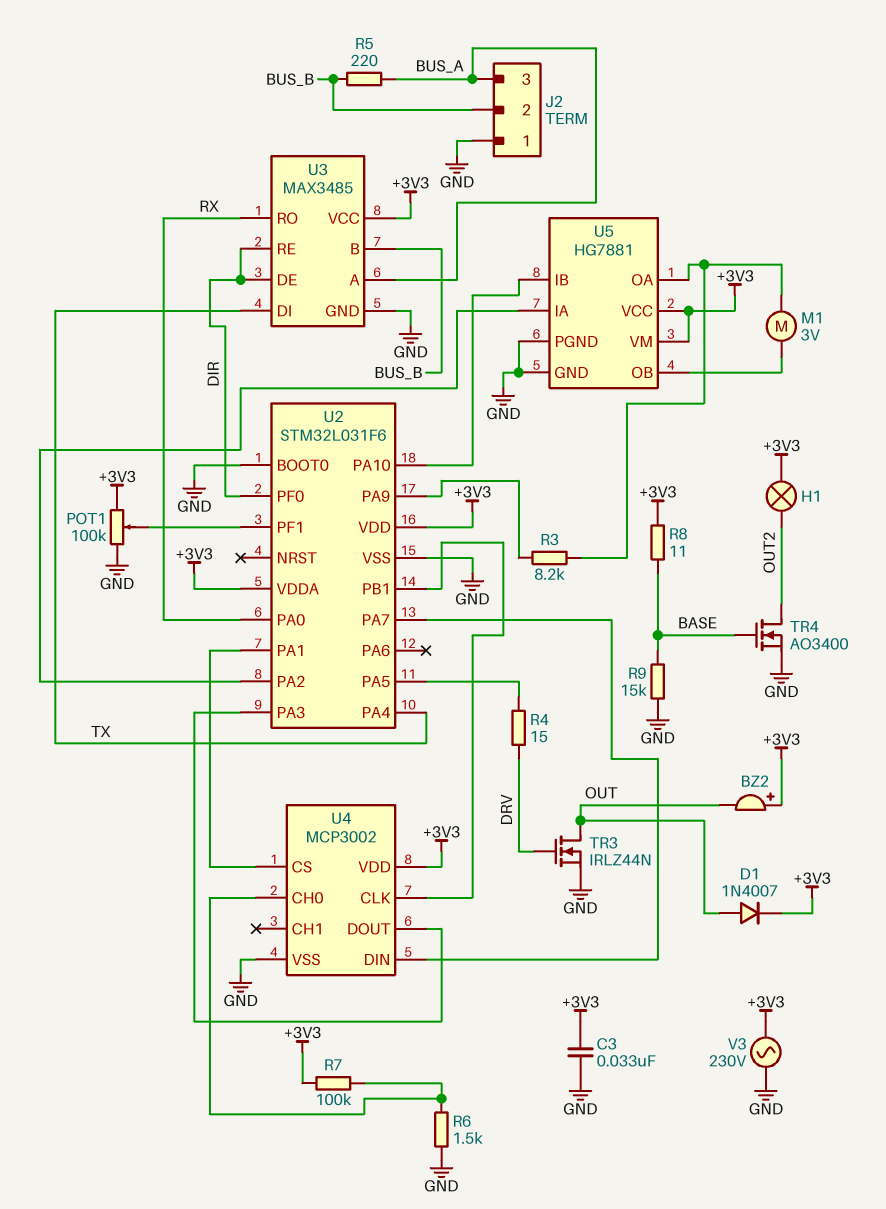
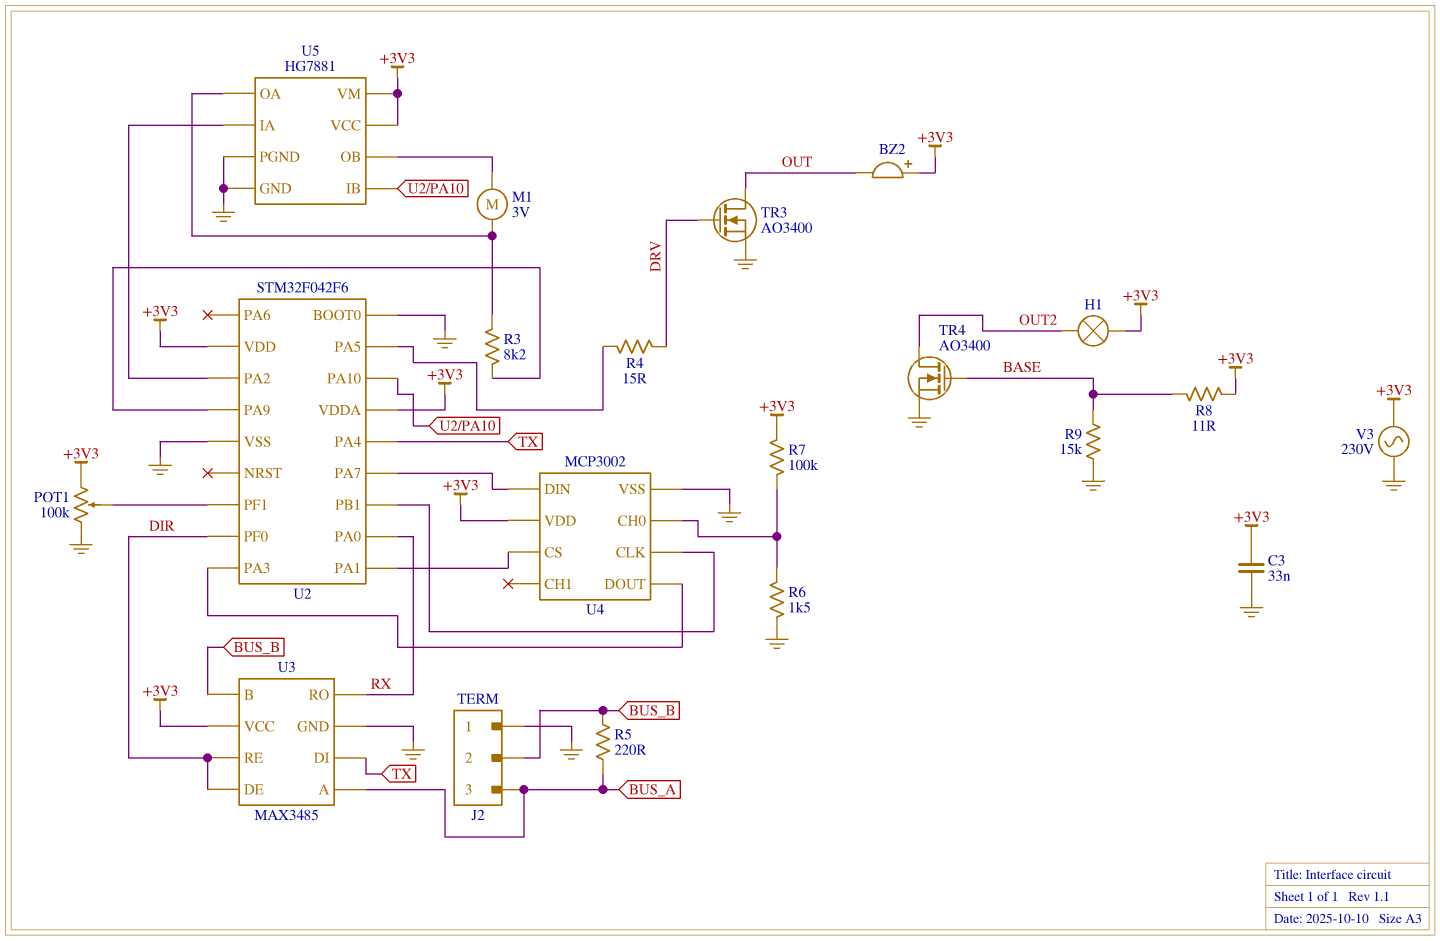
D1: diode 1N4007 (A OUT, K +3V3) -> none
TR3: NMOS IRLZ44N (G DRV, D OUT, S GND) -> NMOS AO3400 (G DRV, D OUT, S GND)
U2: STM32L031F6 -> STM32F042F6

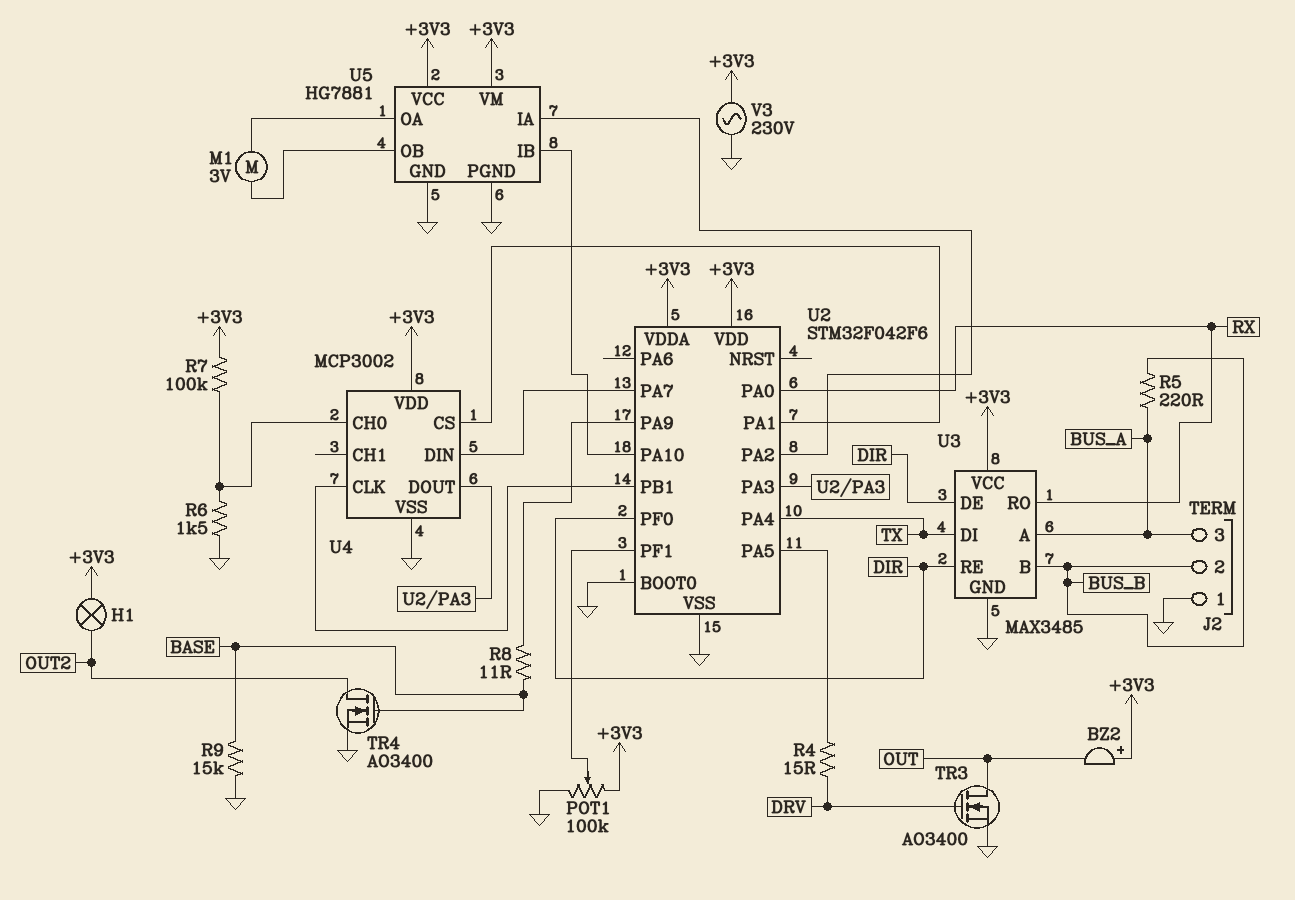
C3: 33nF (+3V3, GND) -> none
R3: 8.2k (U2/PA9, U5/OA) -> none
R8: 11 (+3V3, BASE) -> 11 (BASE, U2/PA9)

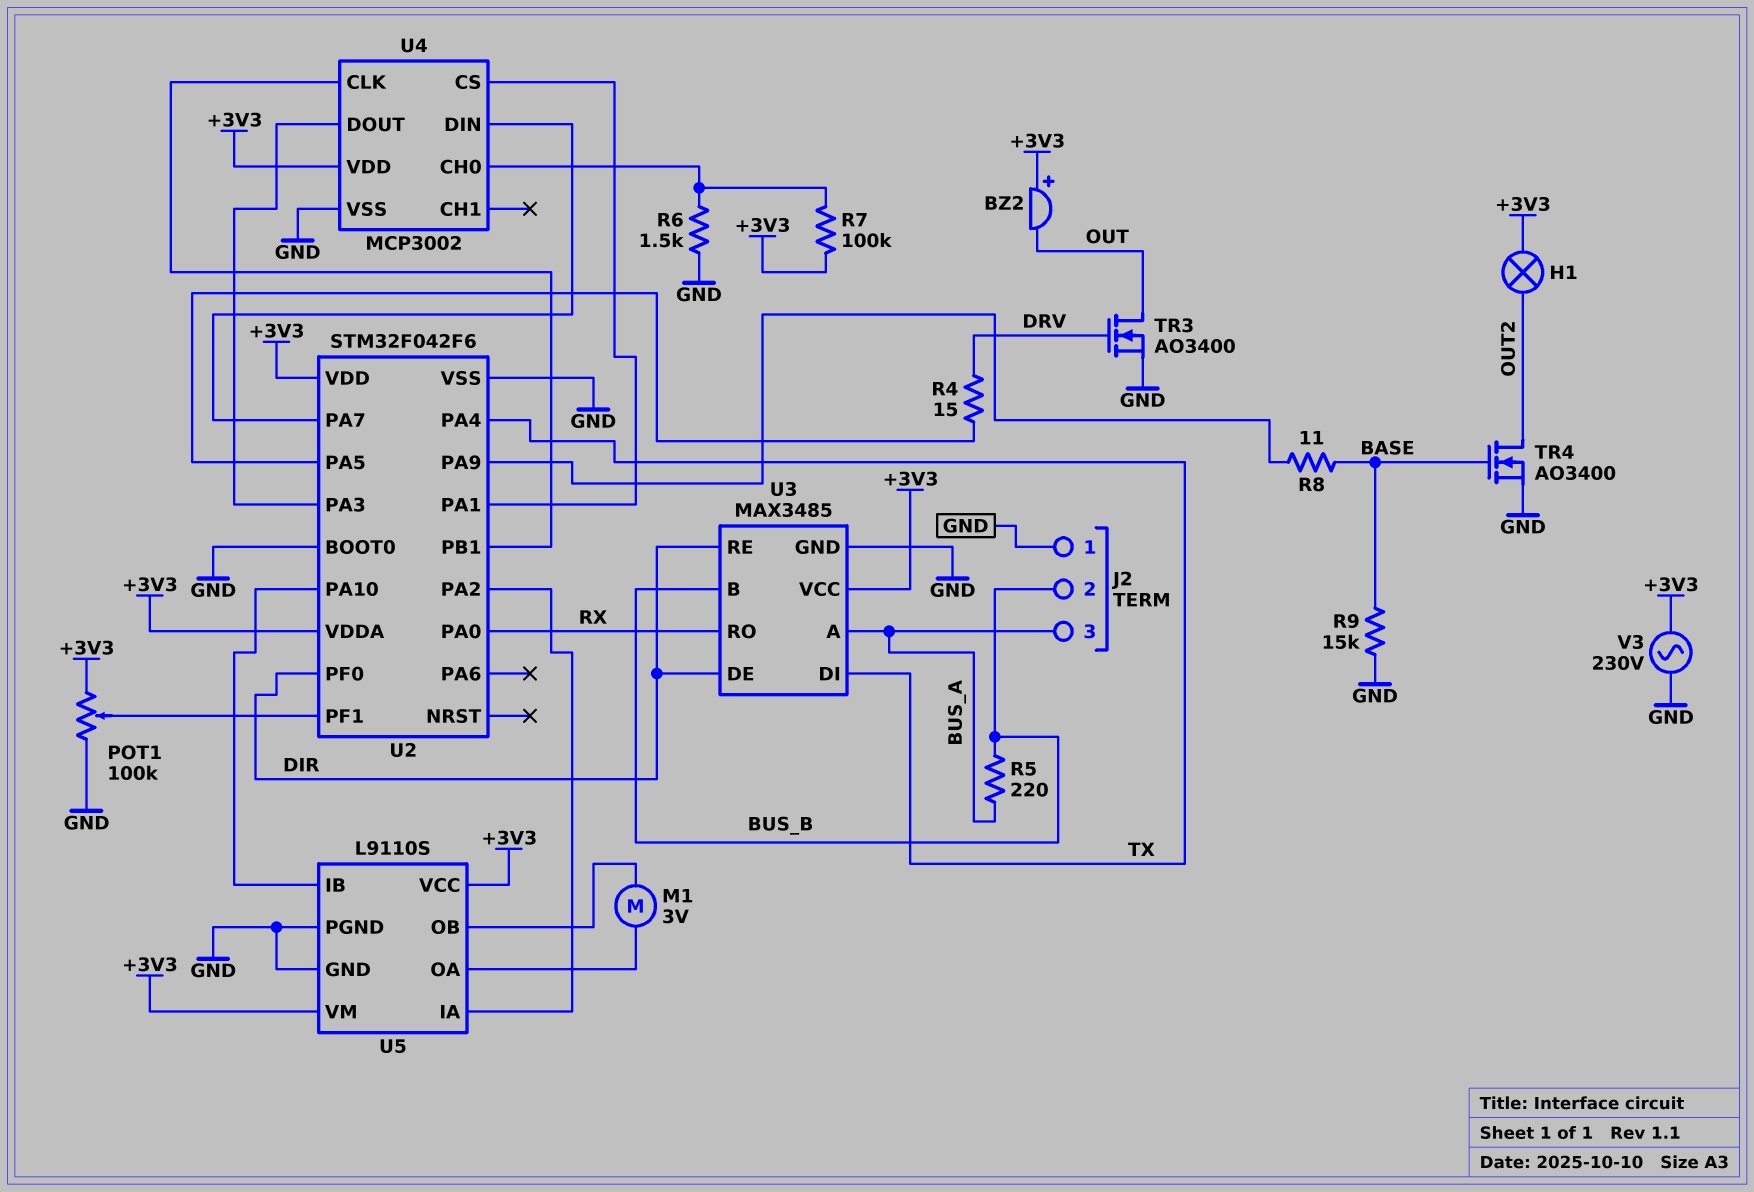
U5: HG7881 -> L9110S

